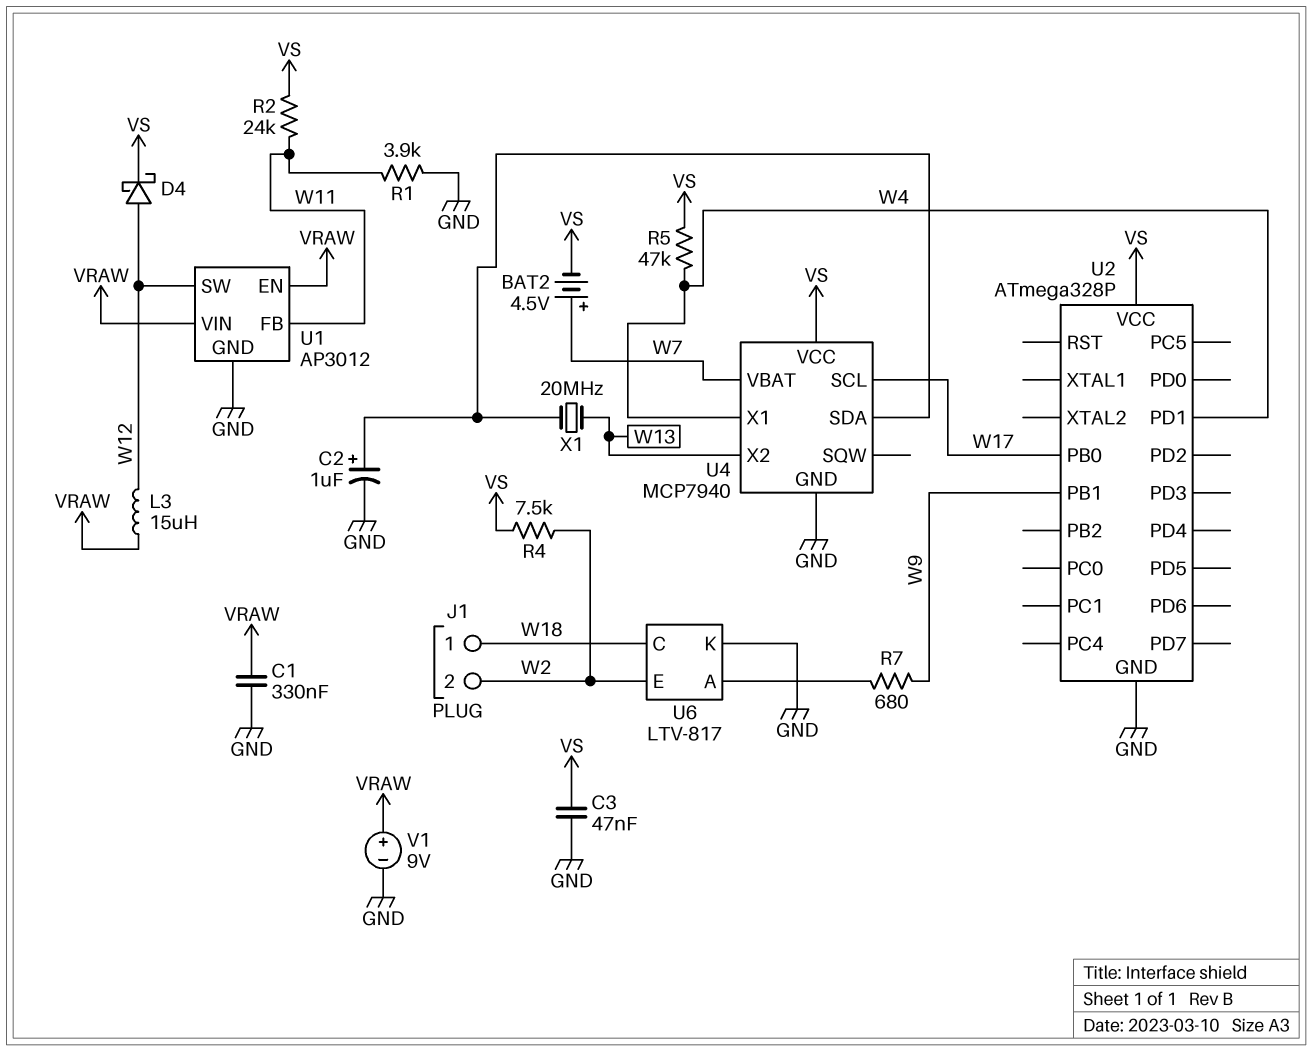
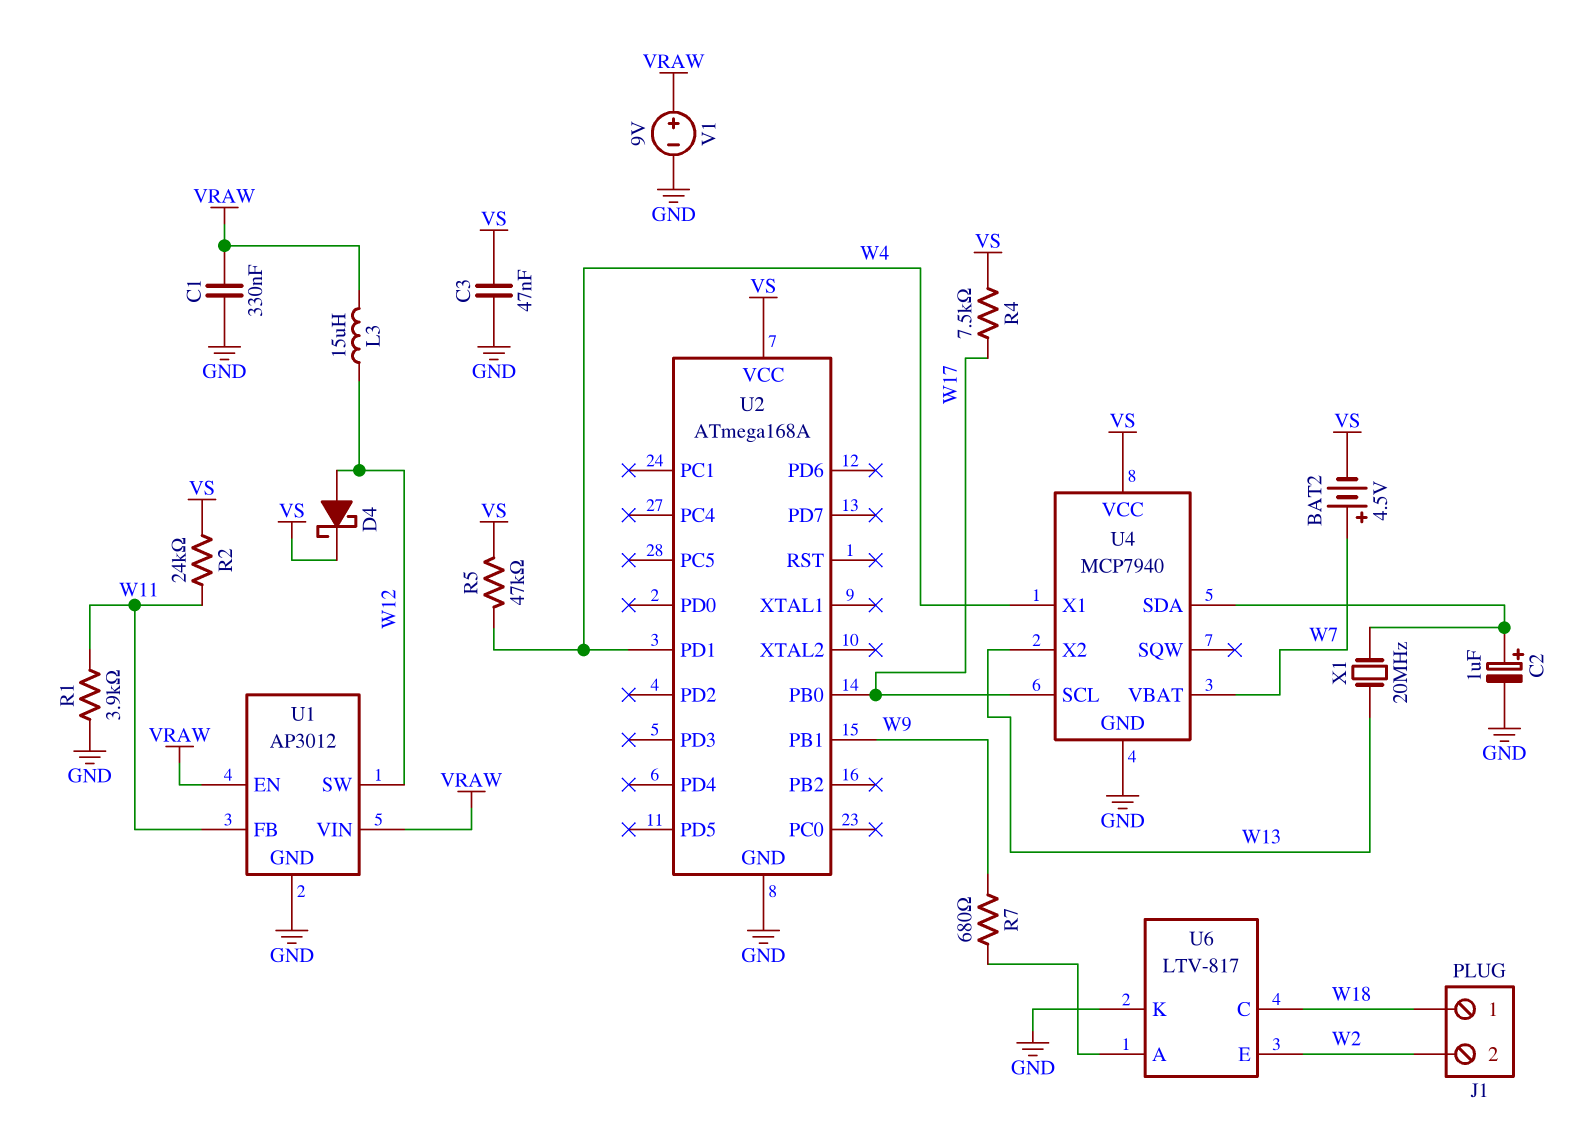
R4: 7.5k (VS, W2) -> 7.5k (VS, W17)
U2: ATmega328P -> ATmega168A

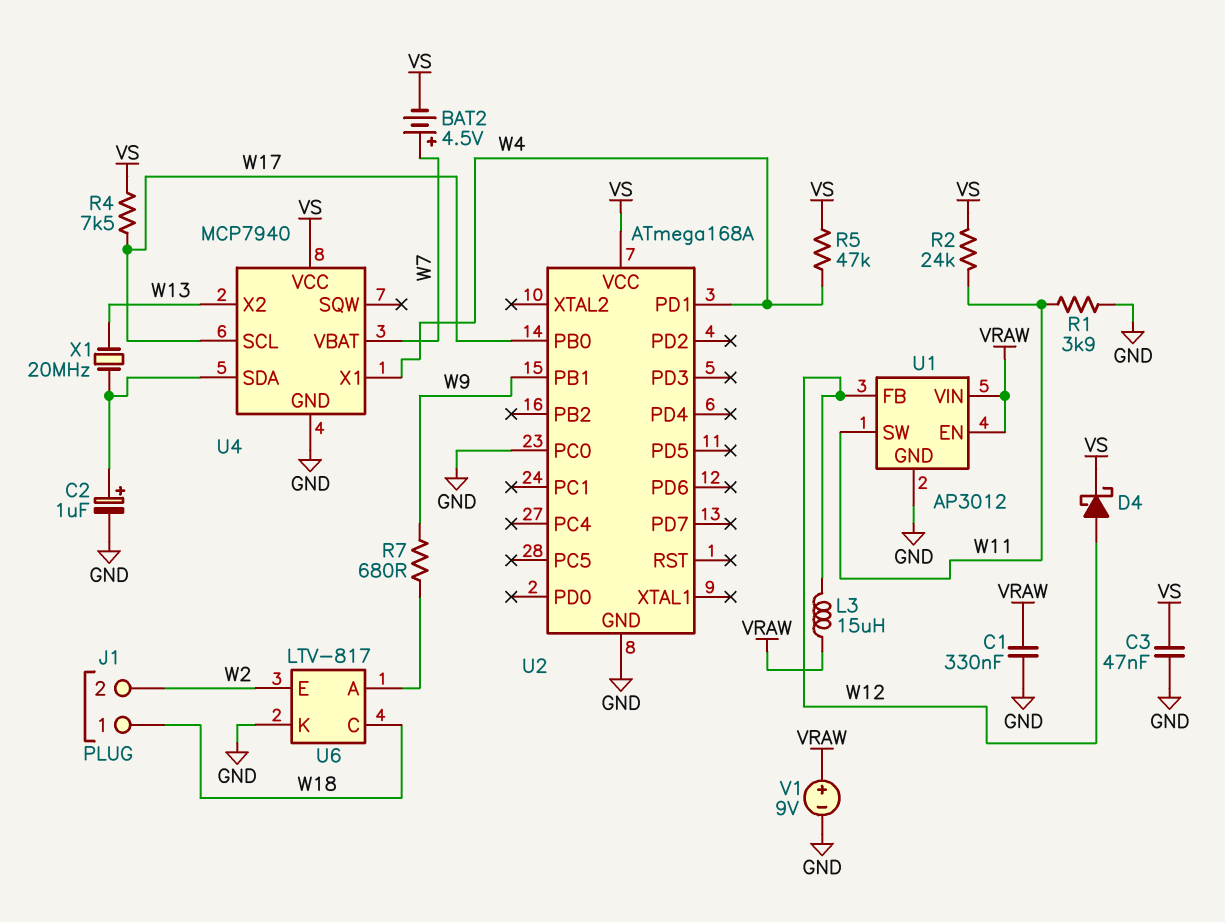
U1 pin FB: W11 -> W12
U1 pin SW: W12 -> W11
U2 pin PC0: none -> GND

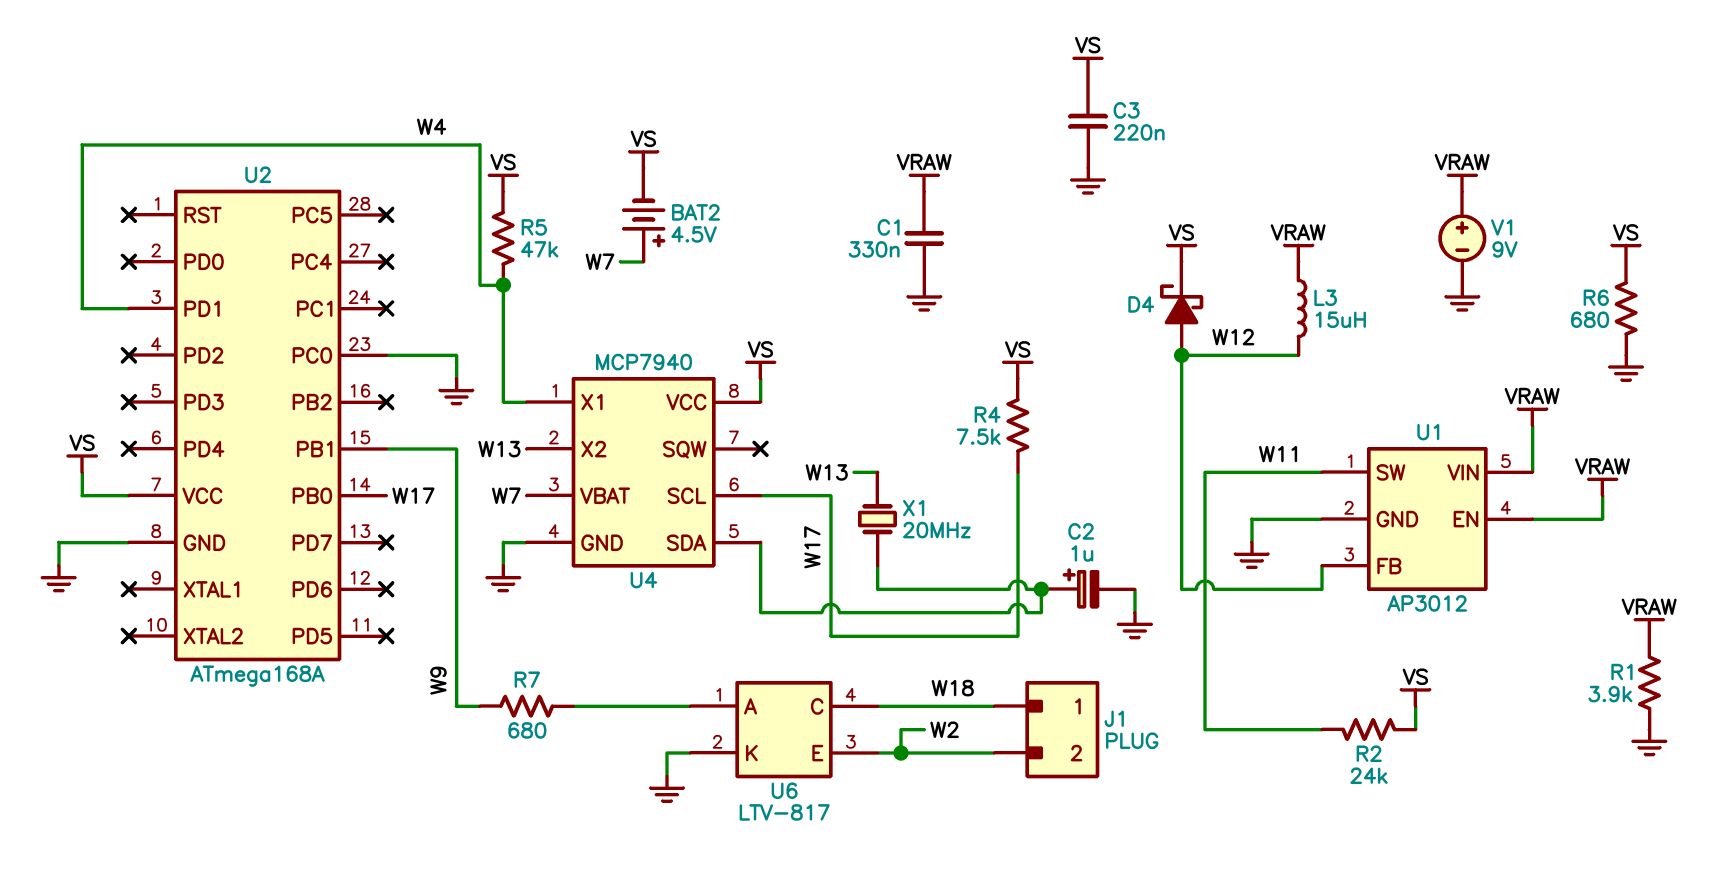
C3: 47nF (GND, VS) -> 220nF (GND, VS)
R1: 3.9k (GND, W11) -> 3.9k (GND, VRAW)
R6: none -> 680 (GND, VS)

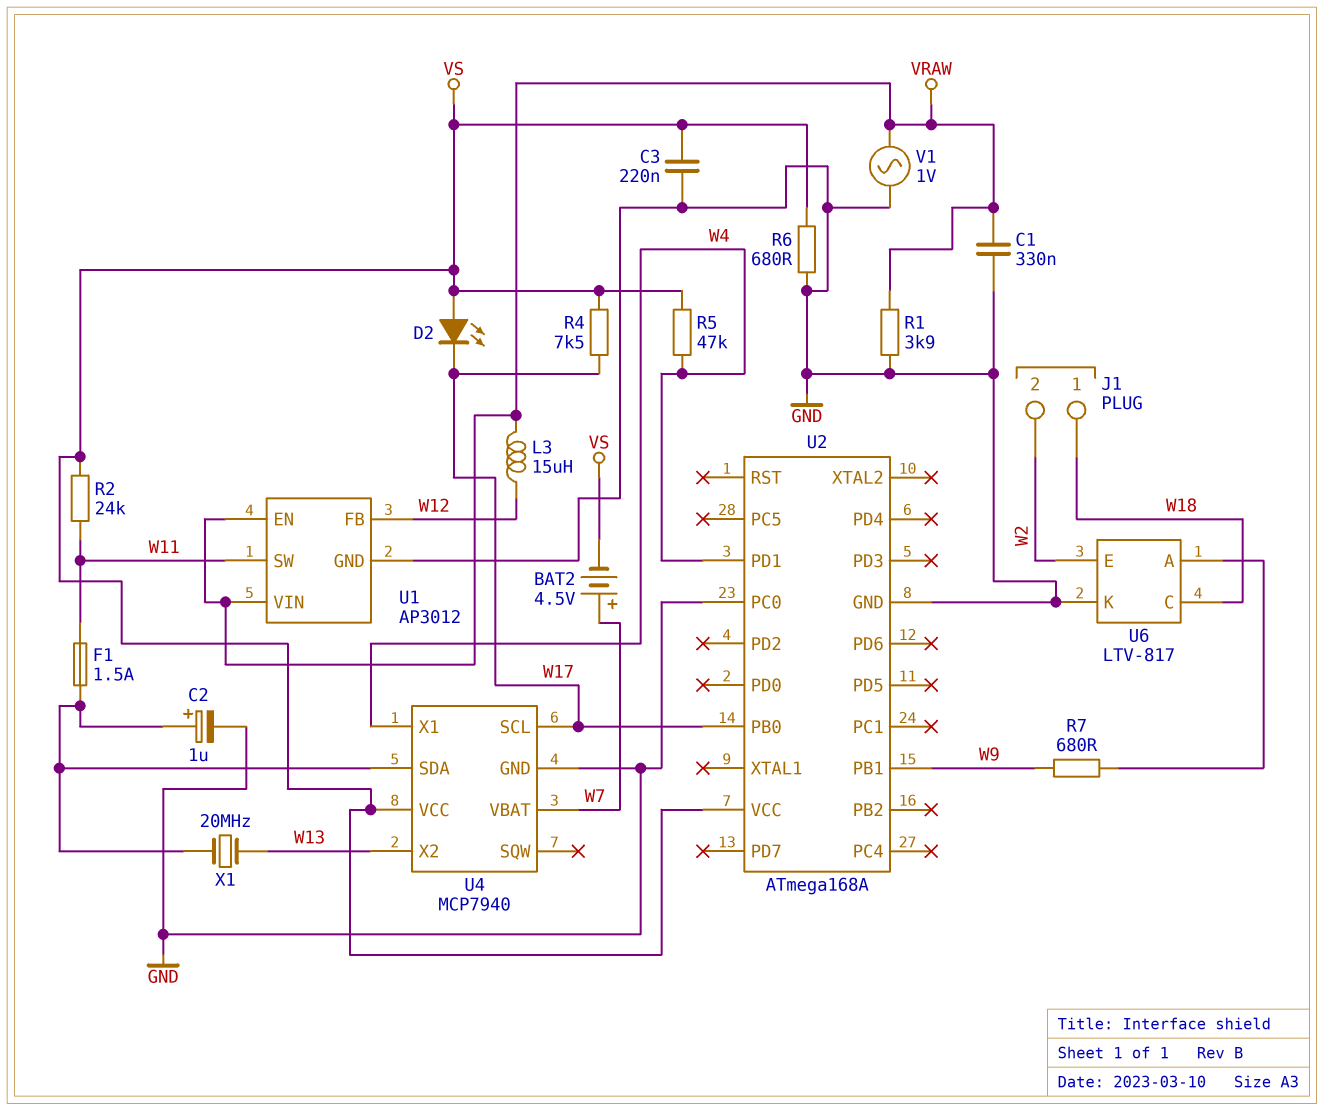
D2: none -> LED (A VS, K W17)
D4: schottky (A W12, K VS) -> none
F1: none -> 1.5A (U4/SDA, W11)
V1: 9V (plus VRAW, minus GND) -> AC 1V (GND, VRAW)

